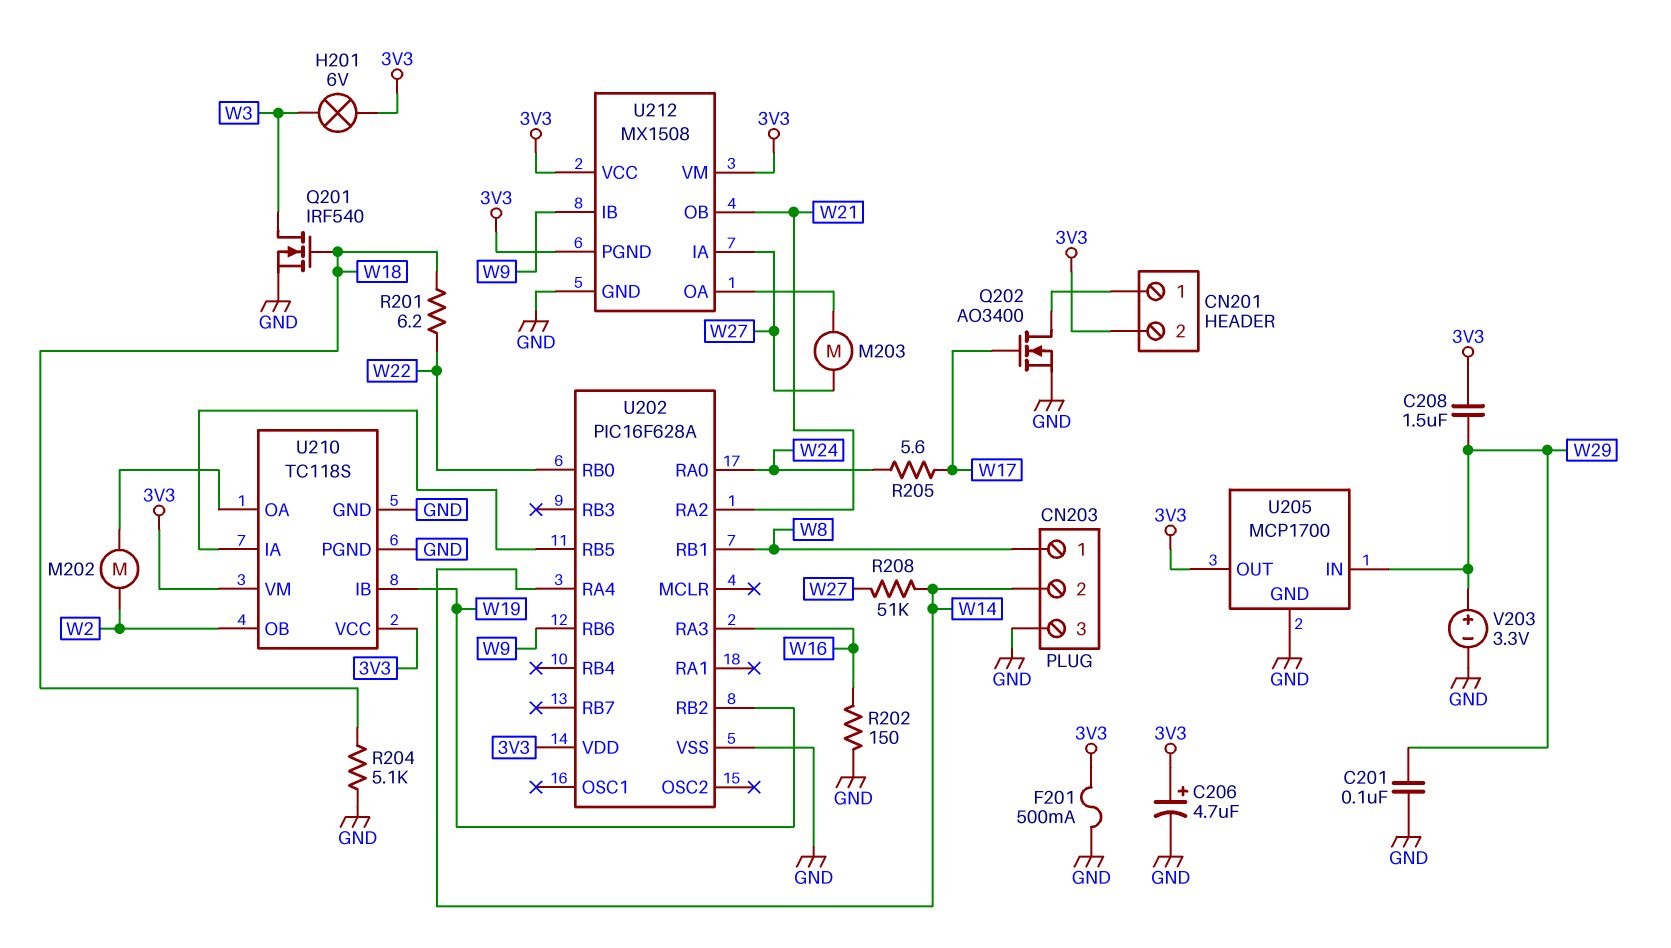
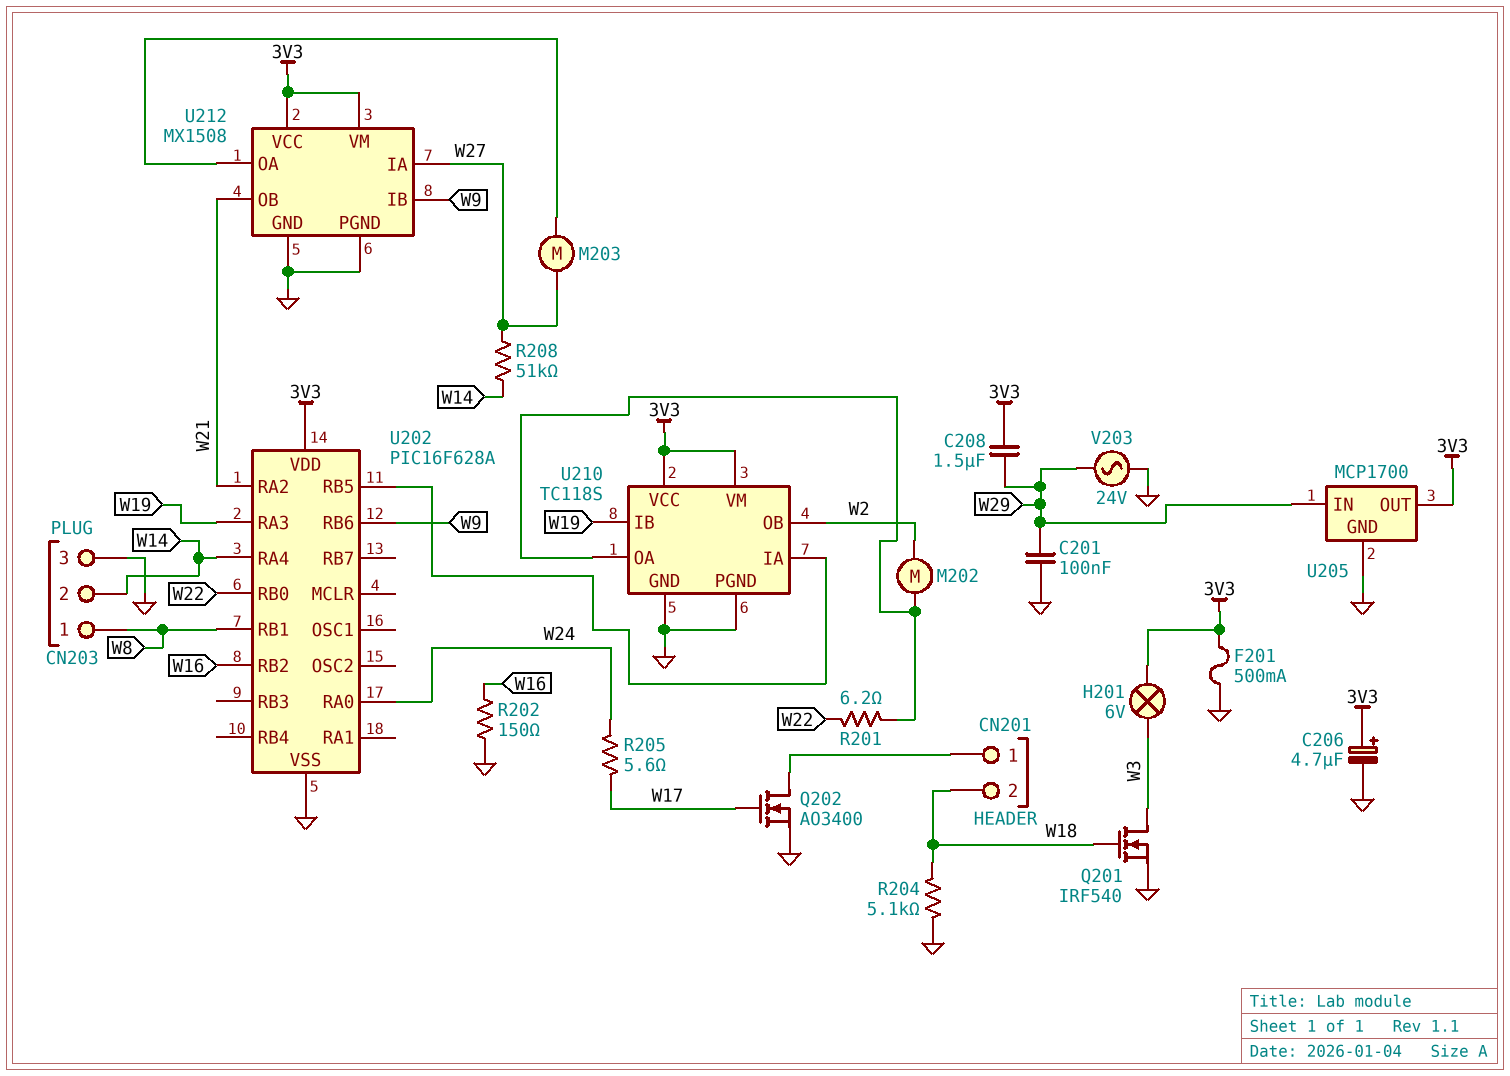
CN201 pin 2: 3V3 -> W18
R201: 6.2 (W18, W22) -> 6.2 (U210/OA, W22)
U202 pin RA3: W16 -> W19
U202 pin RB2: W19 -> W16
U212 pin PGND: 3V3 -> GND
V203: 3.3V (plus W29, minus GND) -> AC 24V (GND, W29)

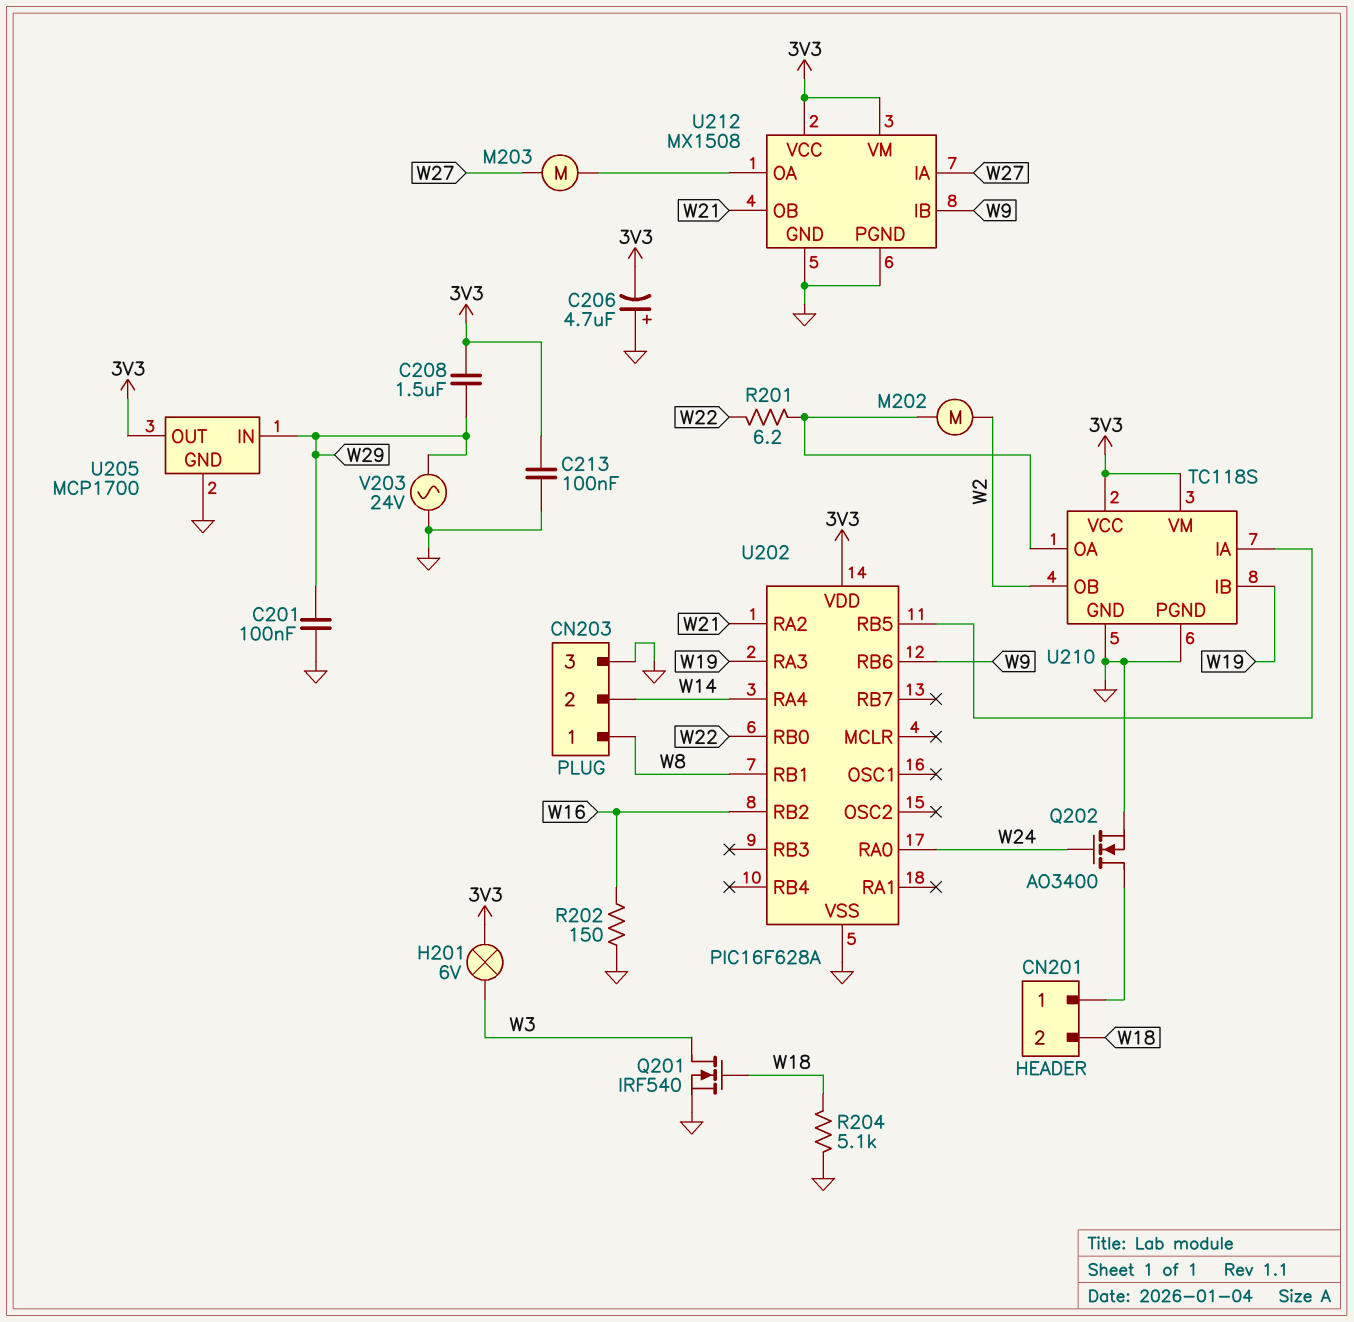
C206: 4.7uF (plus 3V3, minus GND) -> 4.7uF (plus GND, minus 3V3)
C213: none -> 100nF (3V3, GND)
F201: 500mA (3V3, GND) -> none
Q202: NMOS AO3400 (G W17, D CN201/1, S GND) -> NMOS AO3400 (G W24, D CN201/1, S GND)
R205: 5.6 (W17, W24) -> none
R208: 51k (W14, W27) -> none

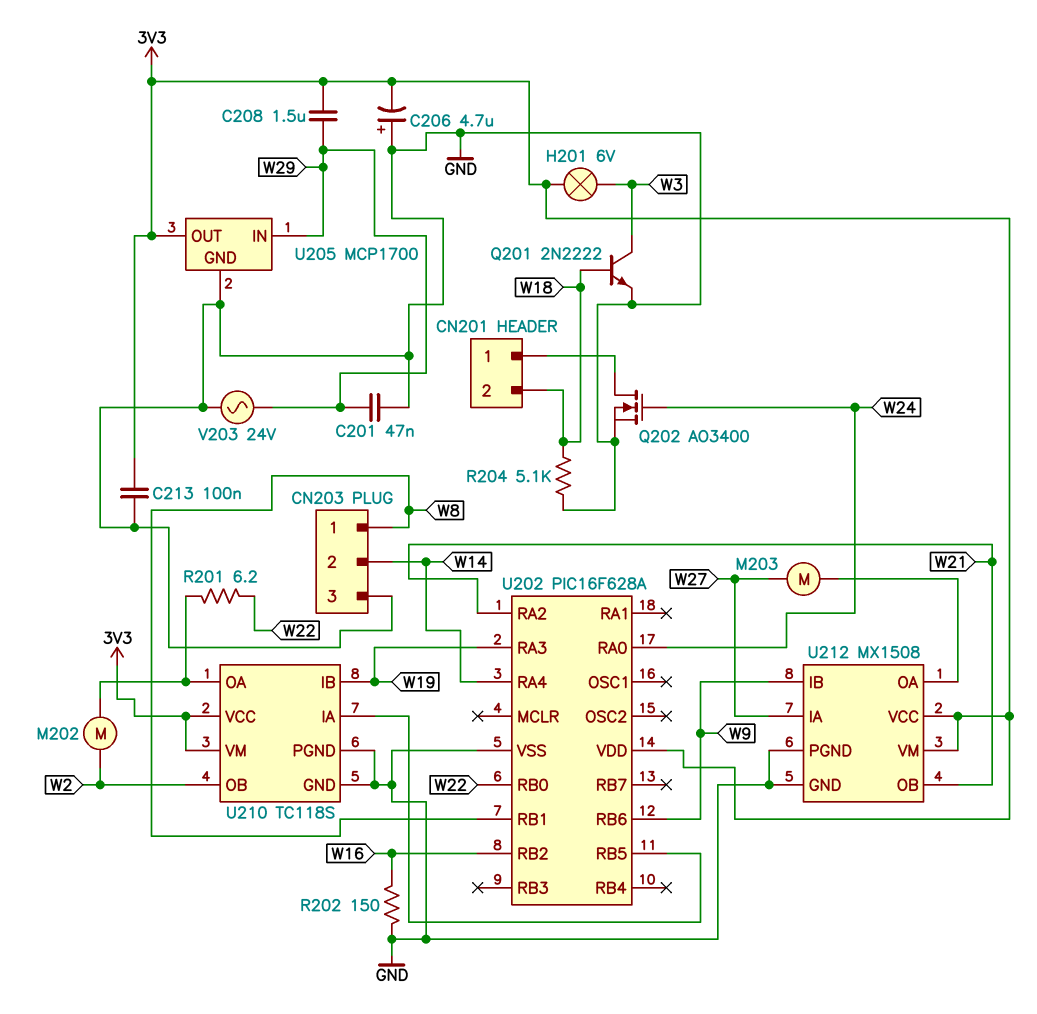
C201: 100nF (GND, W29) -> 47nF (GND, W29)
Q201: NMOS IRF540 (G W18, D W3, S GND) -> NPN 2N2222 (B W18, C W3, E GND)

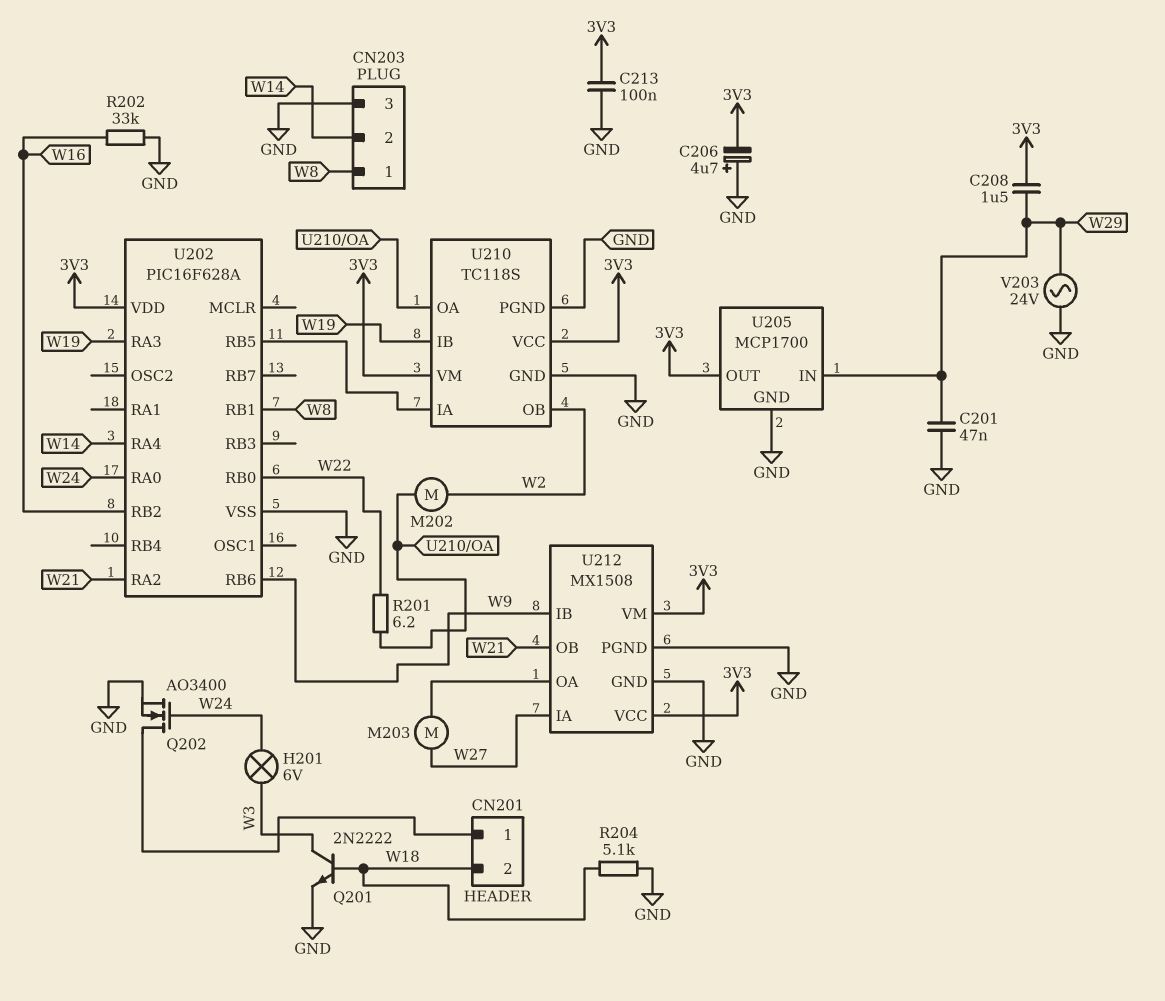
H201: lamp 6V (3V3, W3) -> lamp 6V (W3, W24)
R202: 150 (GND, W16) -> 33k (GND, W16)

